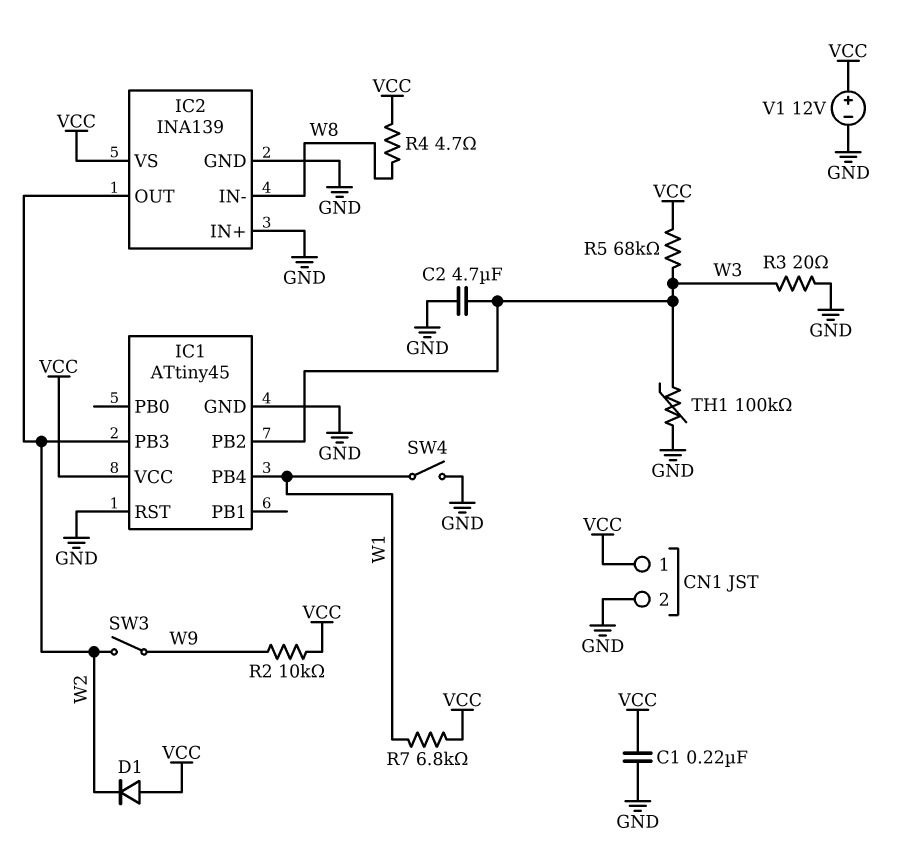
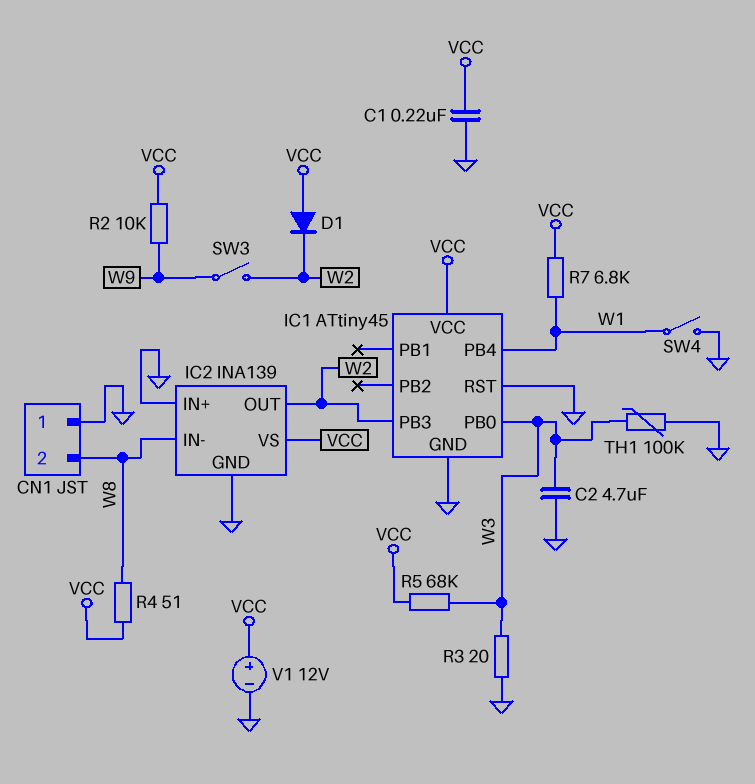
CN1 pin 1: VCC -> GND
CN1 pin 2: GND -> W8
IC1 pin PB0: none -> W3
IC1 pin PB2: W3 -> none
R4: 4.7 (VCC, W8) -> 51 (VCC, W8)

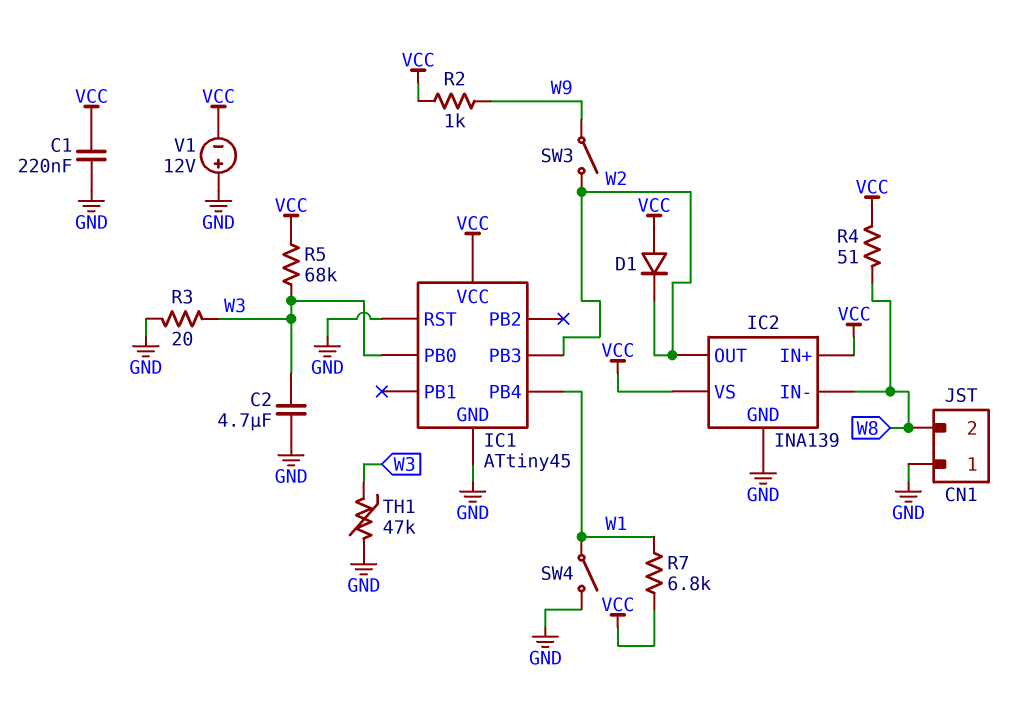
IC2 pin IN+: GND -> VCC
R2: 10k (VCC, W9) -> 1k (VCC, W9)
TH1: 100k (GND, W3) -> 47k (GND, W3)
V1: 12V (plus VCC, minus GND) -> 12V (plus GND, minus VCC)

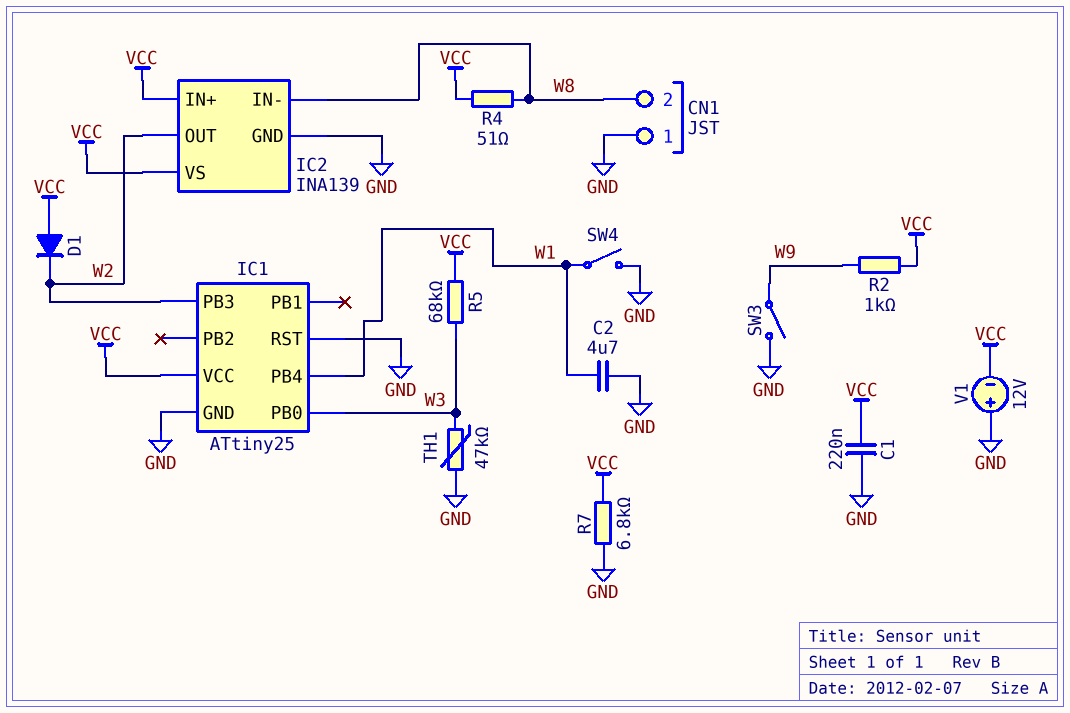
C2: 4.7uF (GND, W3) -> 4.7uF (GND, W1)
IC1: ATtiny45 -> ATtiny25
R3: 20 (GND, W3) -> none
R7: 6.8k (VCC, W1) -> 6.8k (GND, VCC)
SW3: switch (W2, W9) -> switch (GND, W9)

